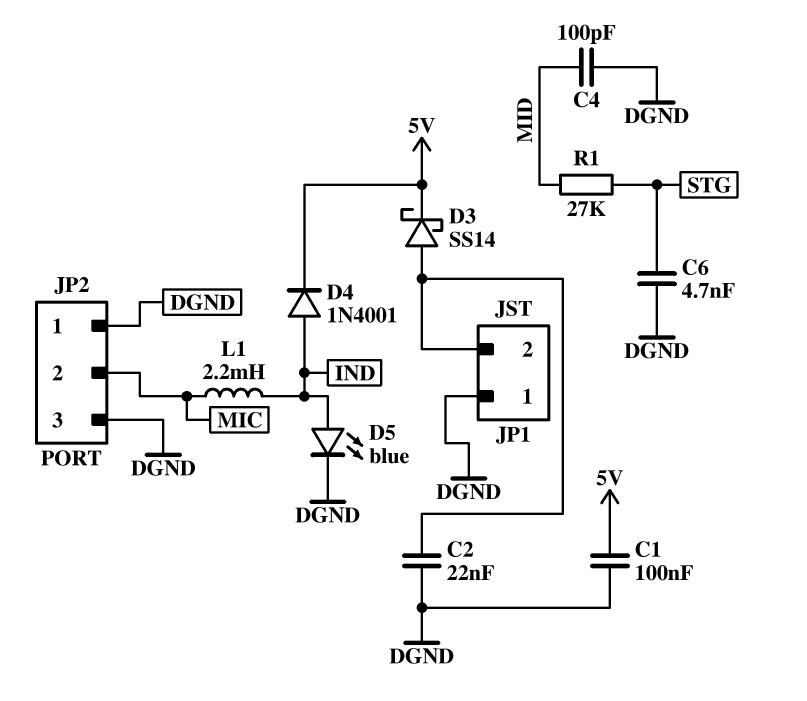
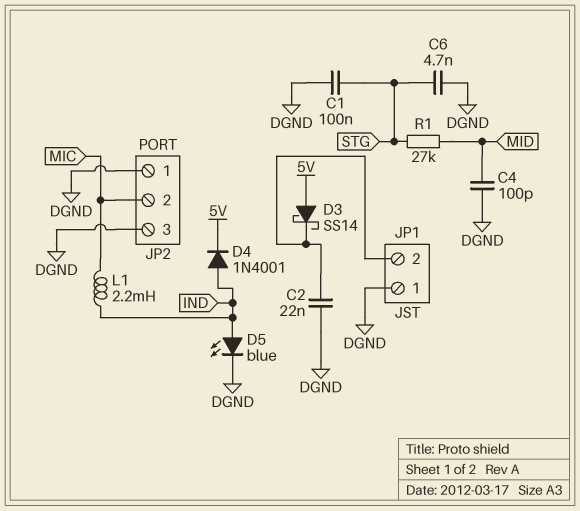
C1: 100nF (5V, DGND) -> 100nF (DGND, STG)
D3: schottky SS14 (A JP1/2, K 5V) -> schottky SS14 (A 5V, K JP1/2)

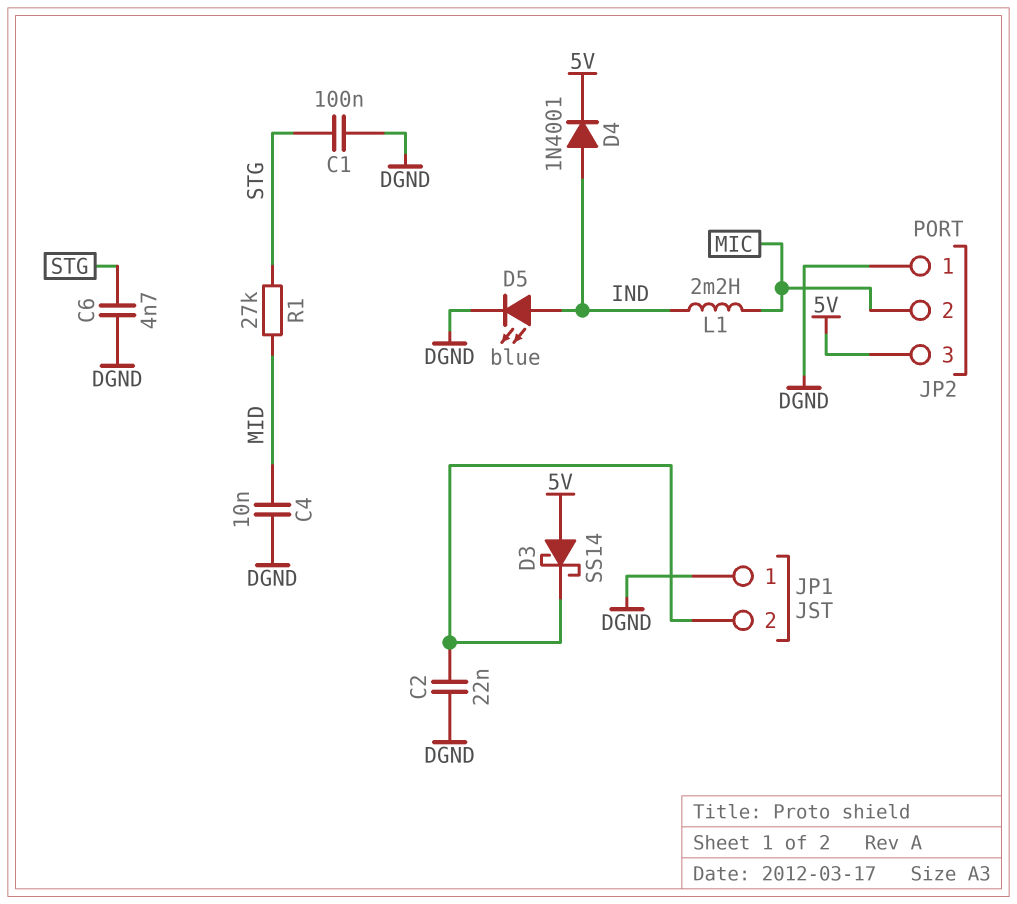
C4: 100pF (DGND, MID) -> 10nF (DGND, MID)
JP2 pin 3: DGND -> 5V

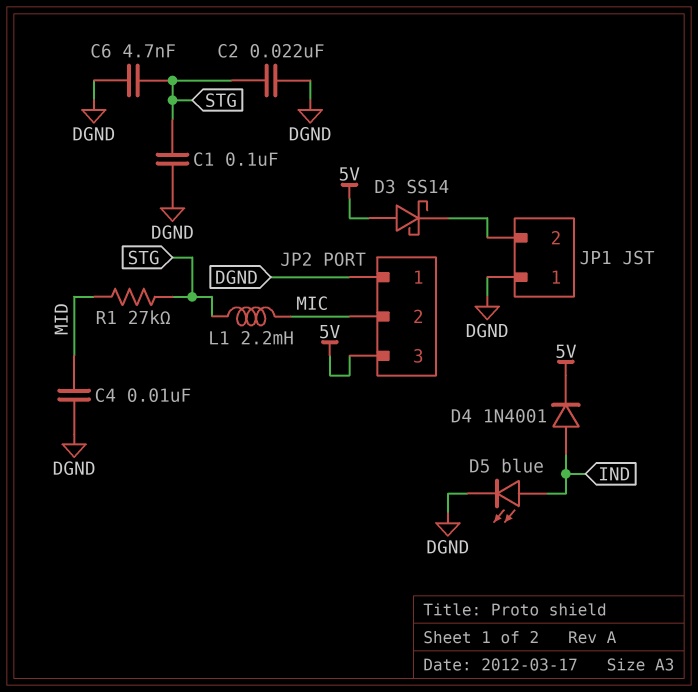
C2: 22nF (DGND, JP1/2) -> 22nF (DGND, STG)
L1: 2.2mH (IND, MIC) -> 2.2mH (MIC, STG)

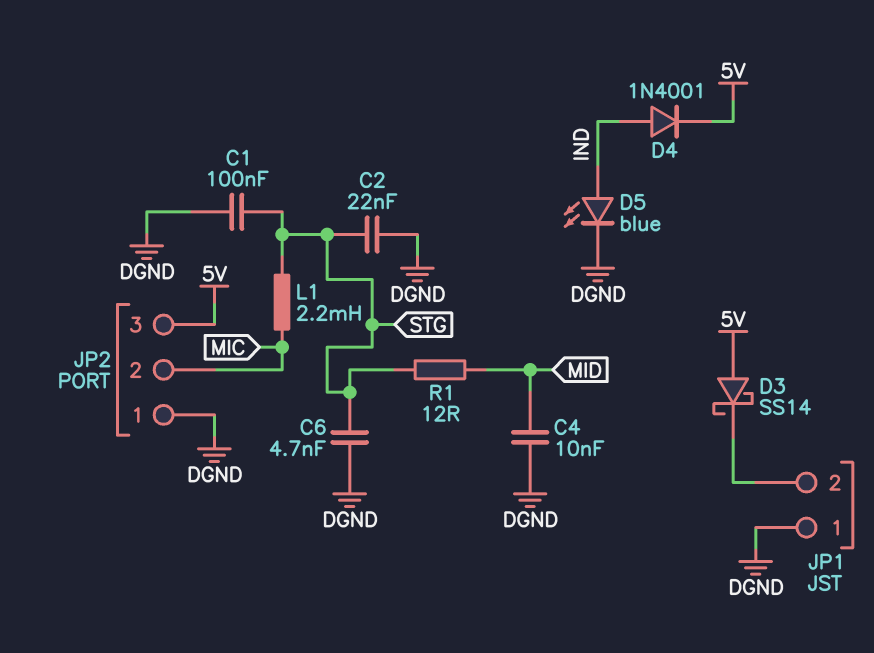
R1: 27k (MID, STG) -> 12 (MID, STG)

